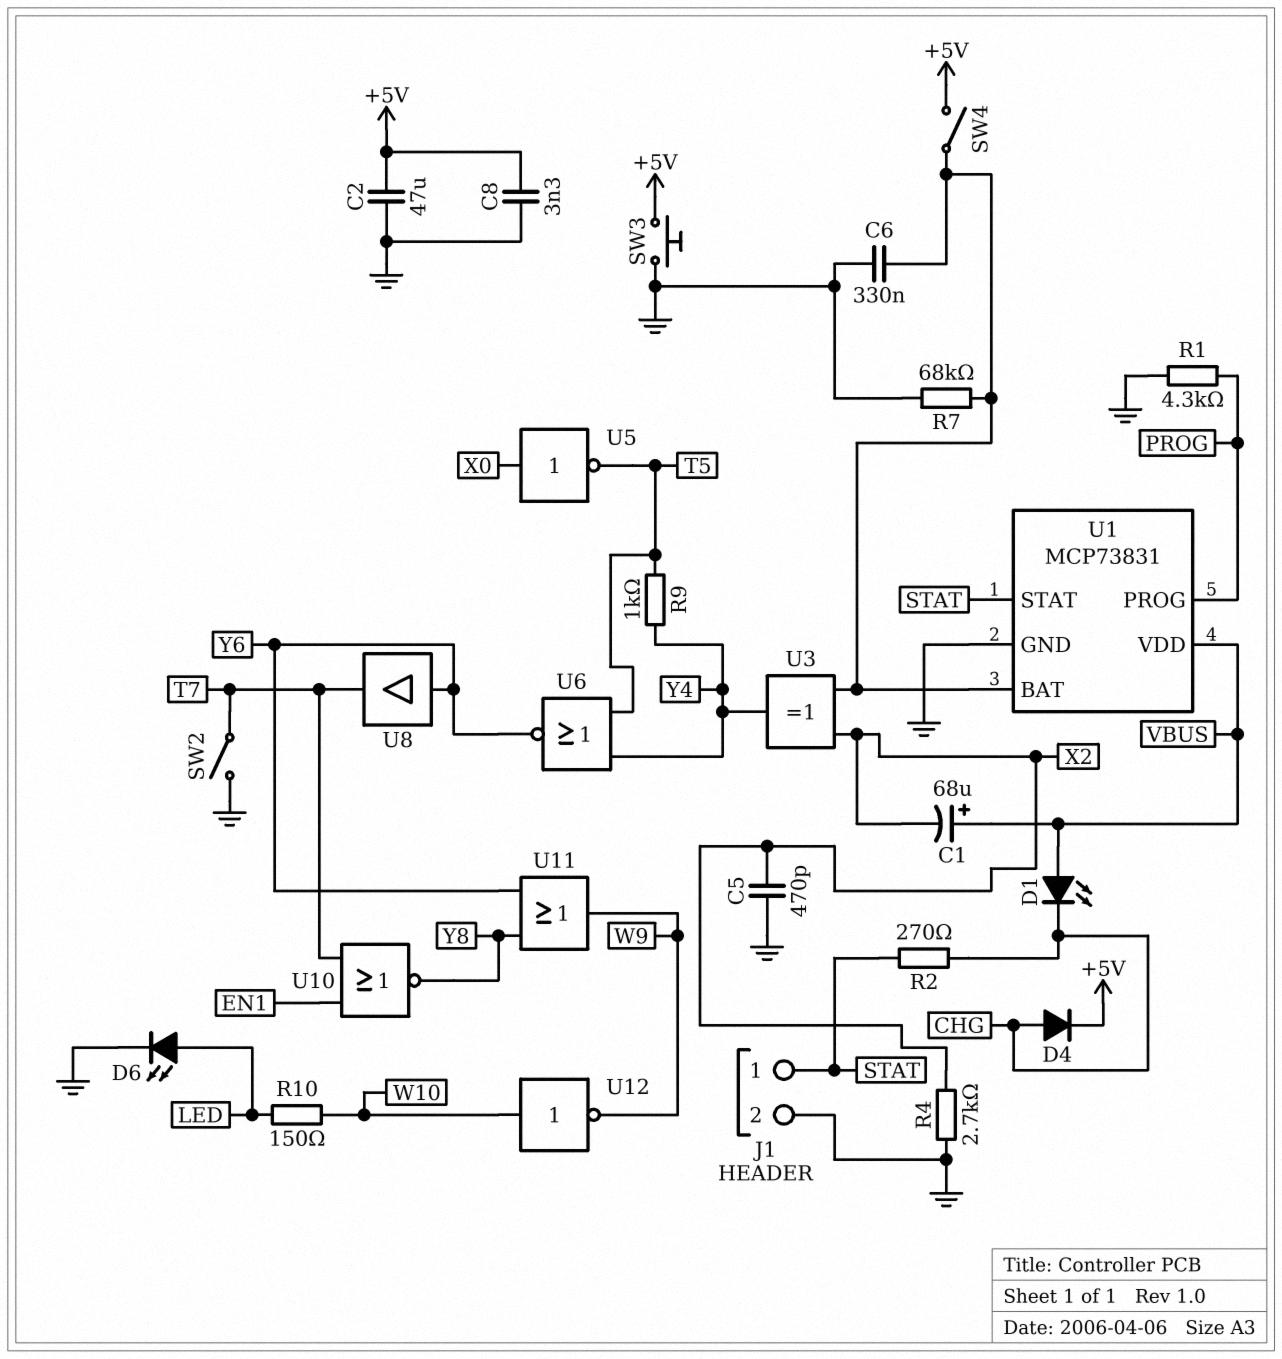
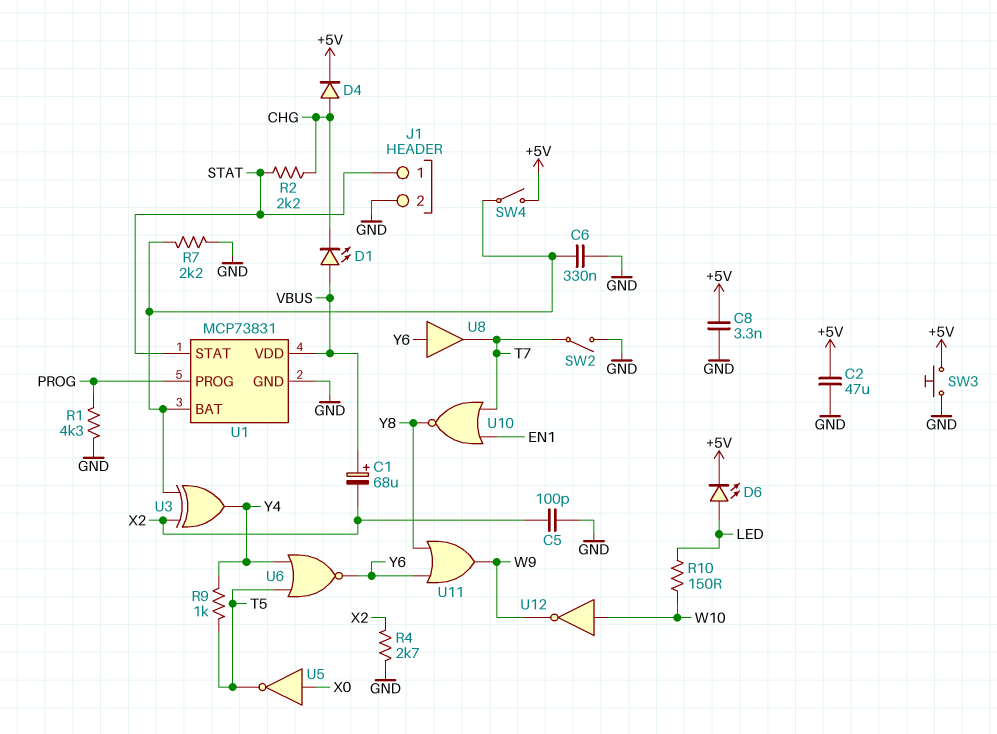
C5: 470pF (GND, X2) -> 100pF (GND, X2)
D6: LED (A LED, K GND) -> LED (A LED, K +5V)
R2: 270 (CHG, STAT) -> 2.2k (CHG, STAT)
R7: 68k (GND, U1/BAT) -> 2.2k (GND, U1/BAT)

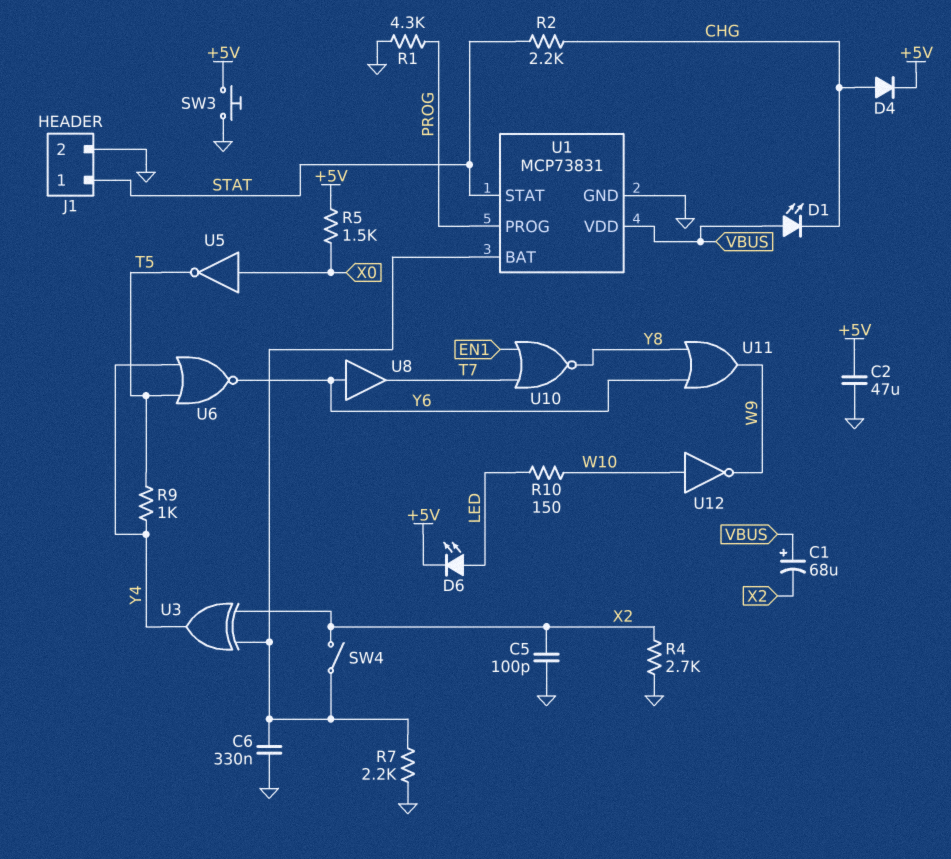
C8: 3.3nF (+5V, GND) -> none
R5: none -> 1.5k (+5V, X0)
SW2: switch (GND, T7) -> none
SW4: switch (+5V, U1/BAT) -> switch (U1/BAT, X2)

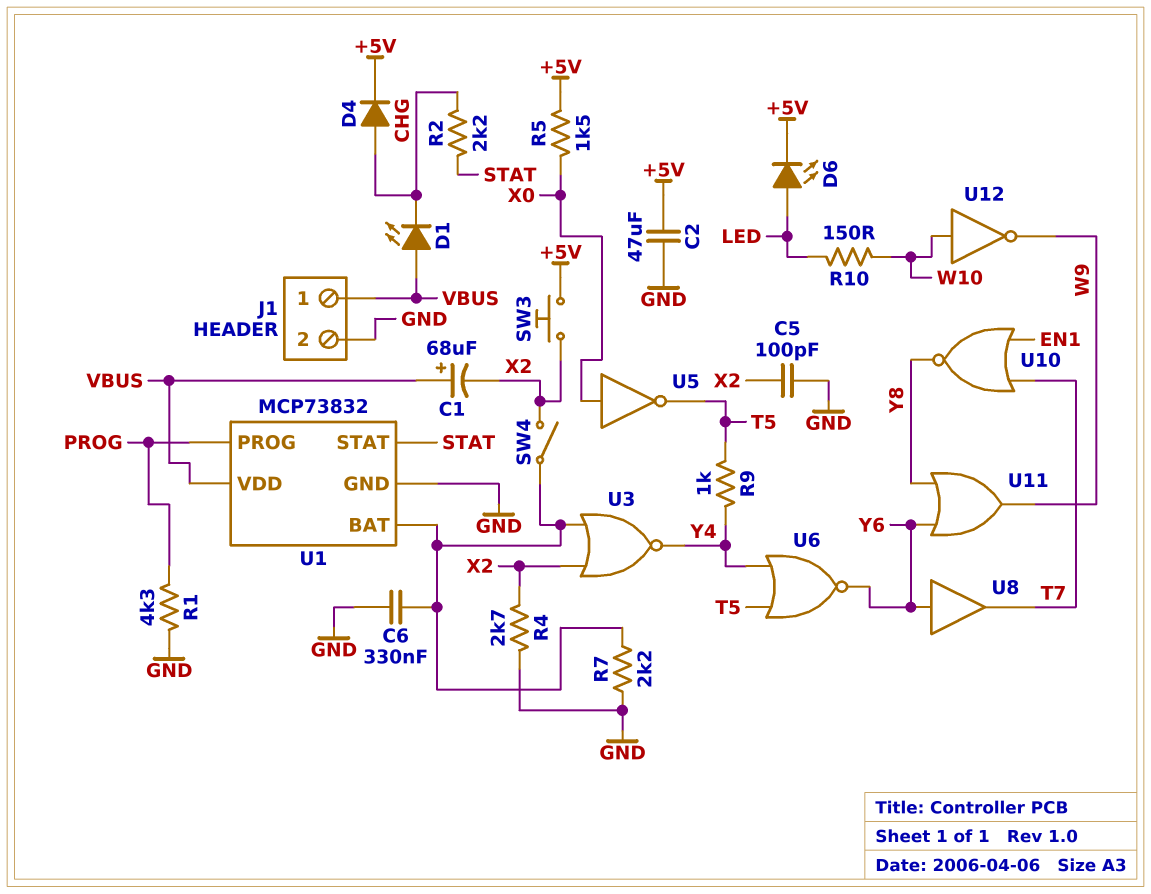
J1 pin 1: STAT -> VBUS
SW3: button (+5V, GND) -> button (+5V, X2)
U1: MCP73831 -> MCP73832
U3: XOR (in U1/BAT, in X2, out Y4) -> NOR (in U1/BAT, in X2, out Y4)

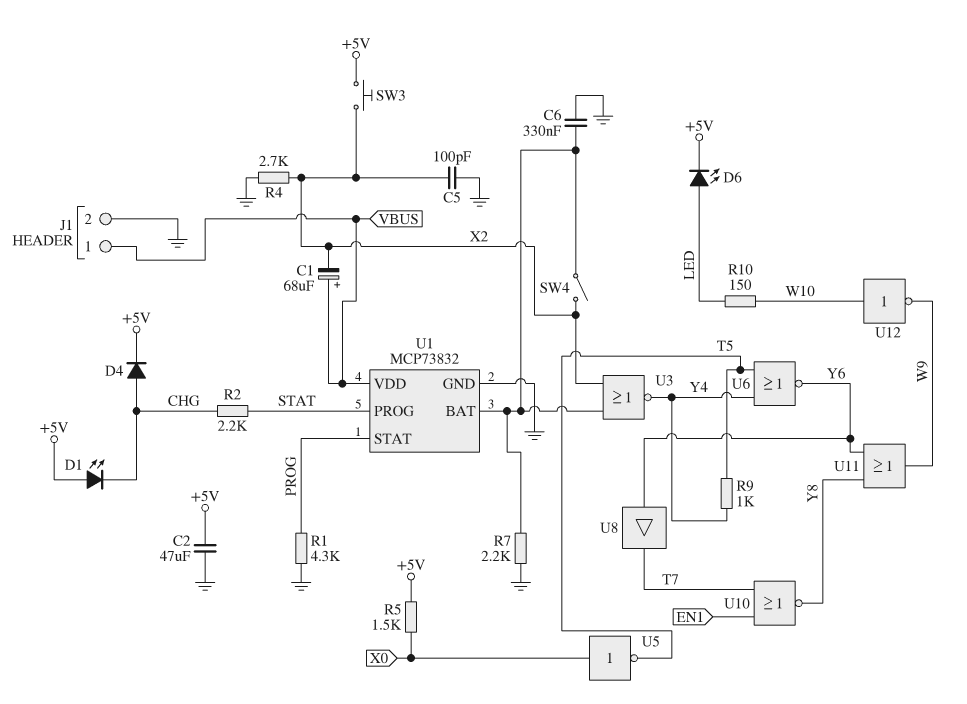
D1: LED (A VBUS, K CHG) -> LED (A +5V, K CHG)
U1 pin PROG: PROG -> STAT
U1 pin STAT: STAT -> PROG

